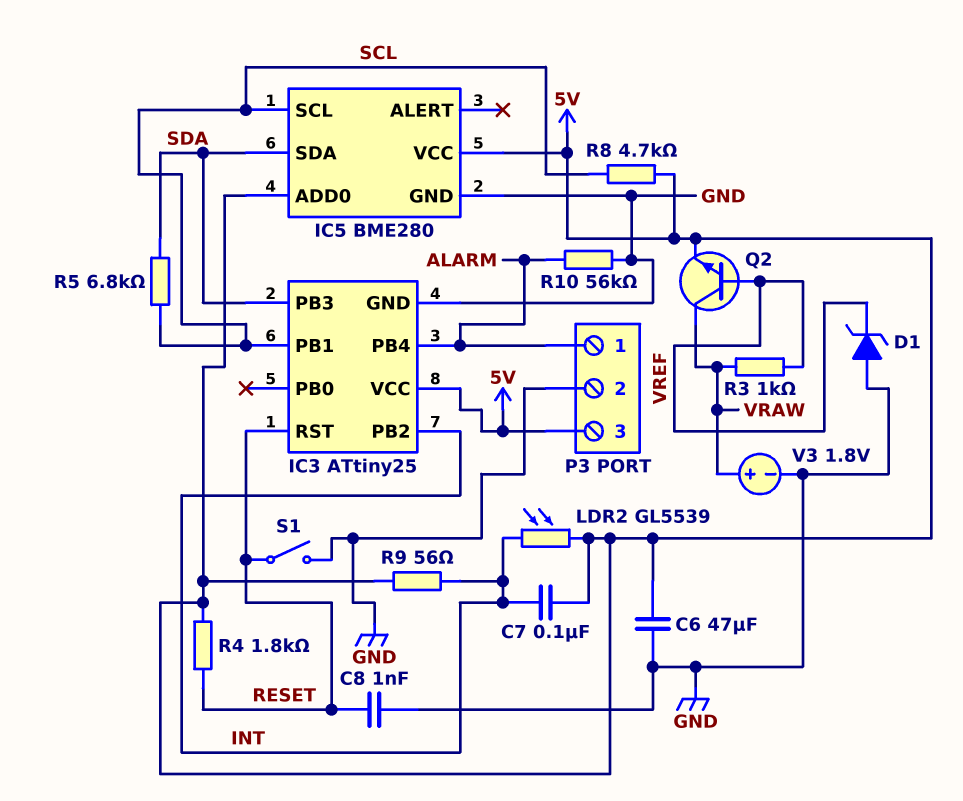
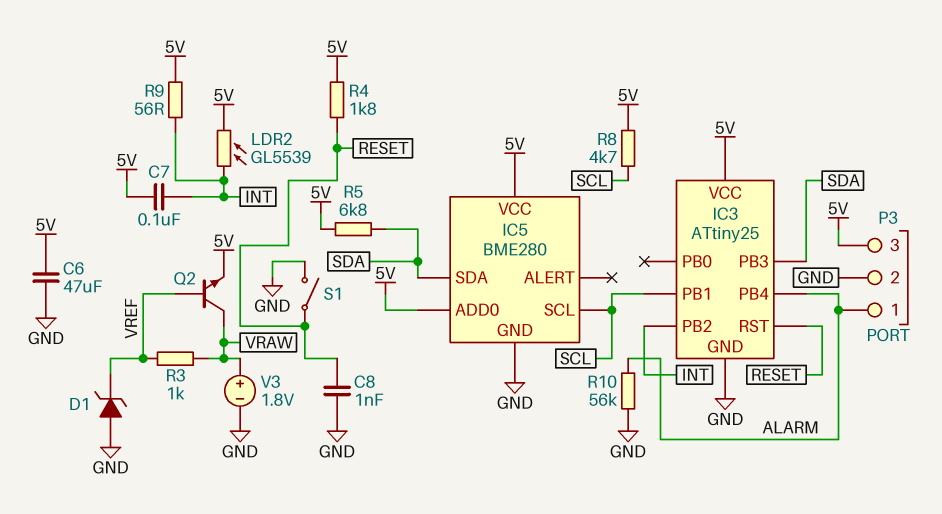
R5: 6.8k (SCL, SDA) -> 6.8k (5V, SDA)

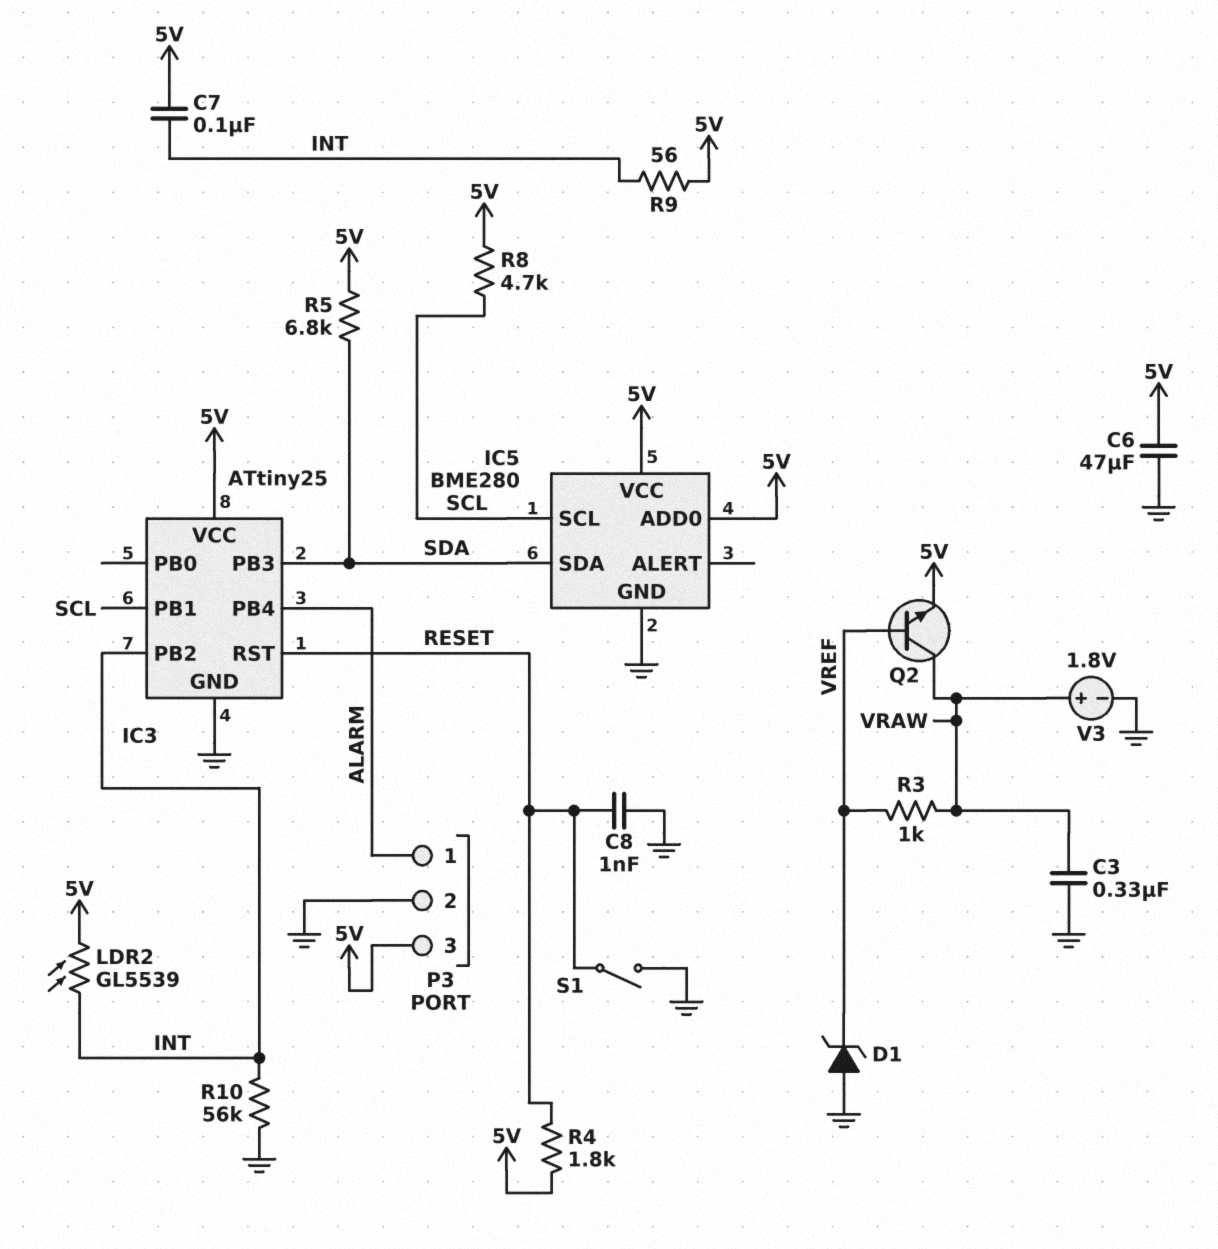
C3: none -> 330nF (GND, VRAW)
R10: 56k (ALARM, GND) -> 56k (GND, INT)

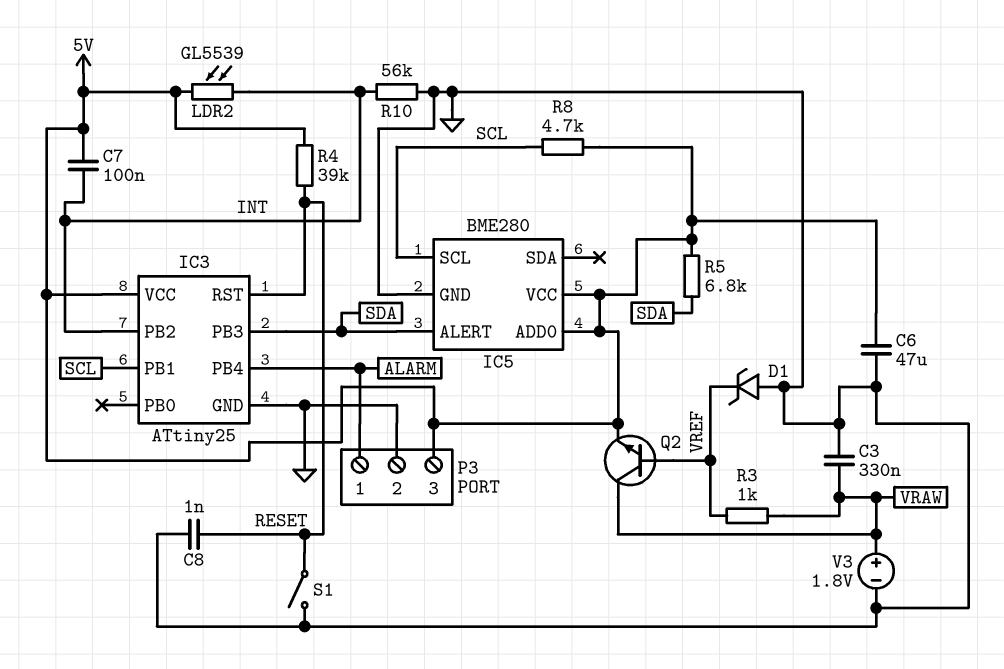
IC5 pin ALERT: none -> SDA
IC5 pin SDA: SDA -> none
R4: 1.8k (5V, RESET) -> 39k (5V, RESET)
R9: 56 (5V, INT) -> none

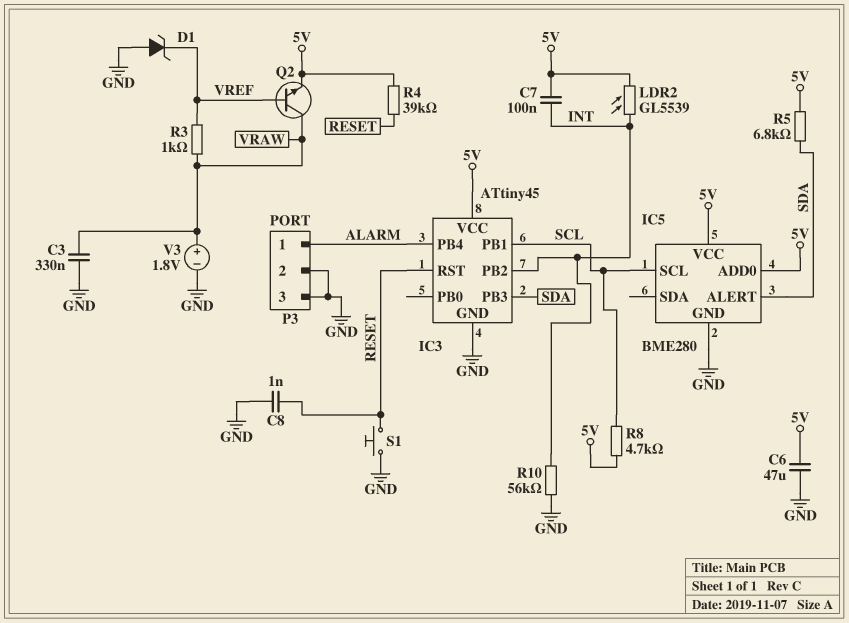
IC3: ATtiny25 -> ATtiny45
P3 pin 3: 5V -> GND
S1: switch (GND, RESET) -> button (GND, RESET)

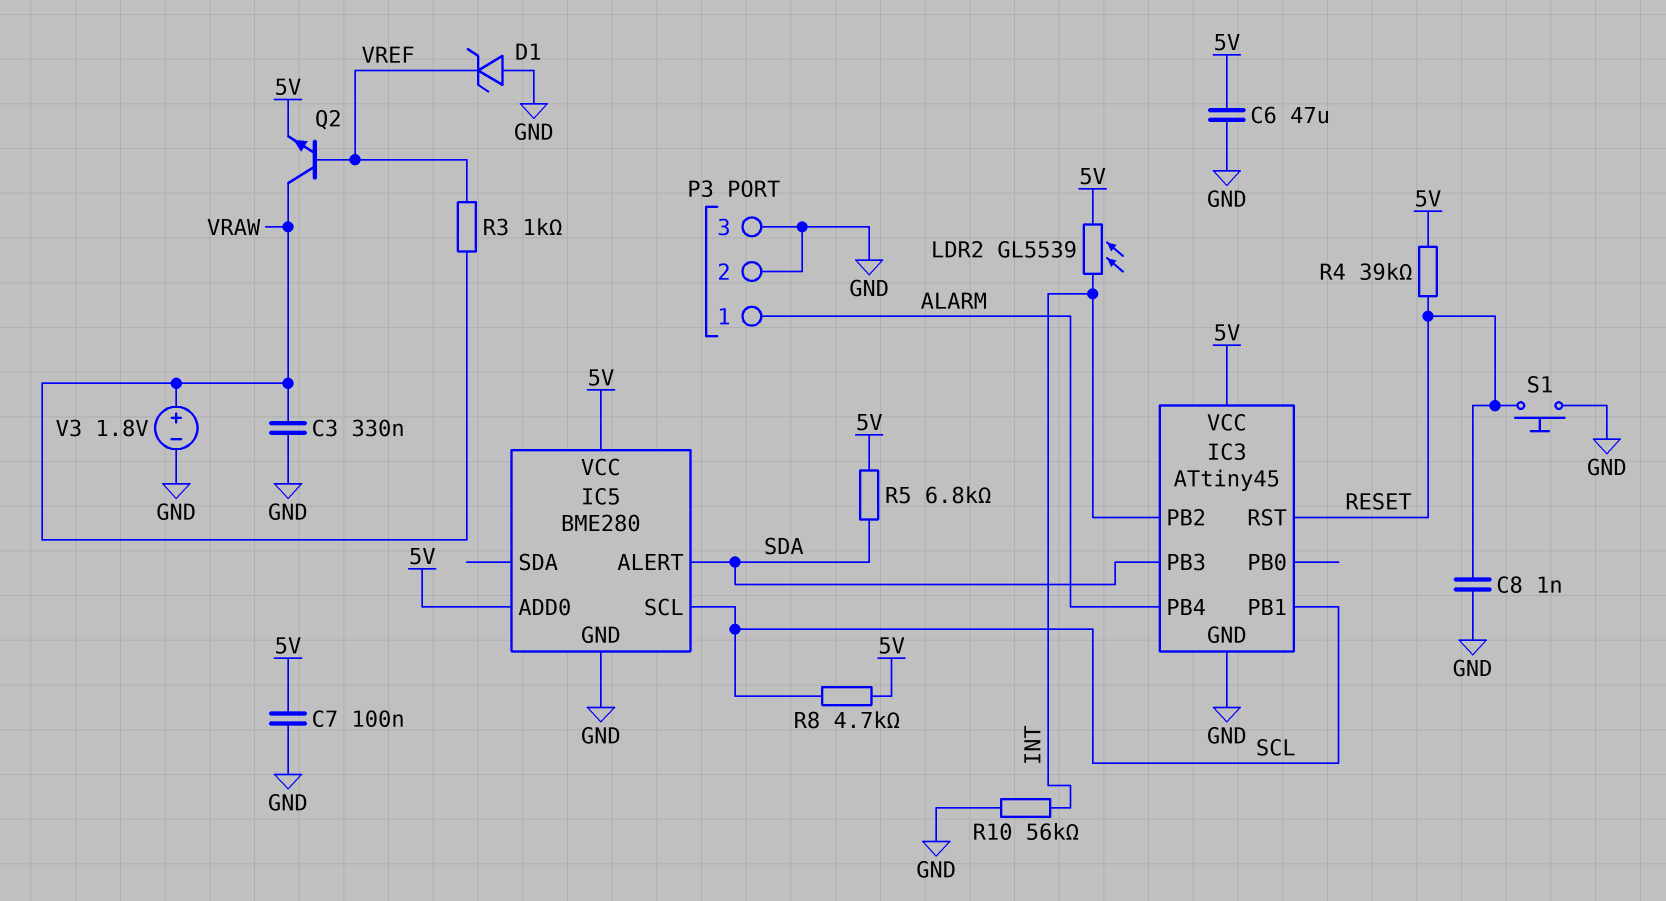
C7: 100nF (5V, INT) -> 100nF (5V, GND)

